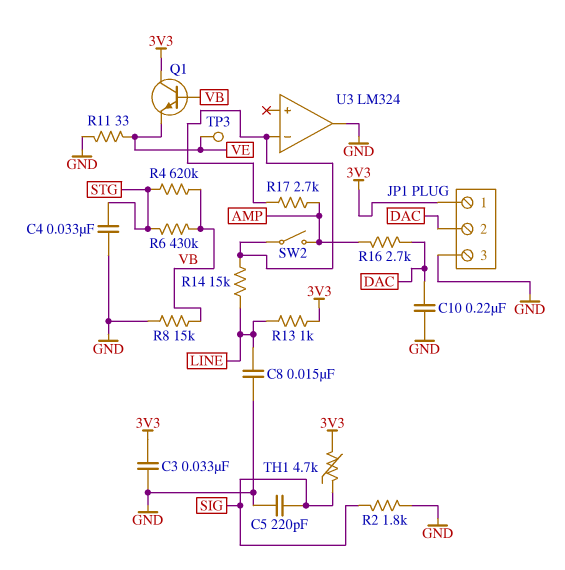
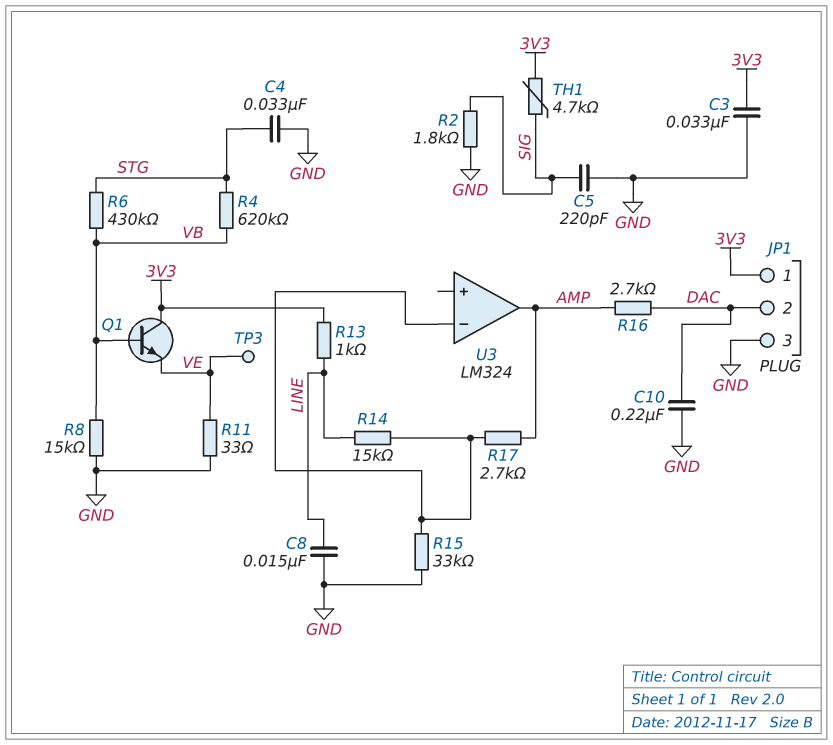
R15: none -> 33k (GND, U3/in-)
SW2: switch (AMP, U3/in-) -> none
U3 pin out: GND -> AMP

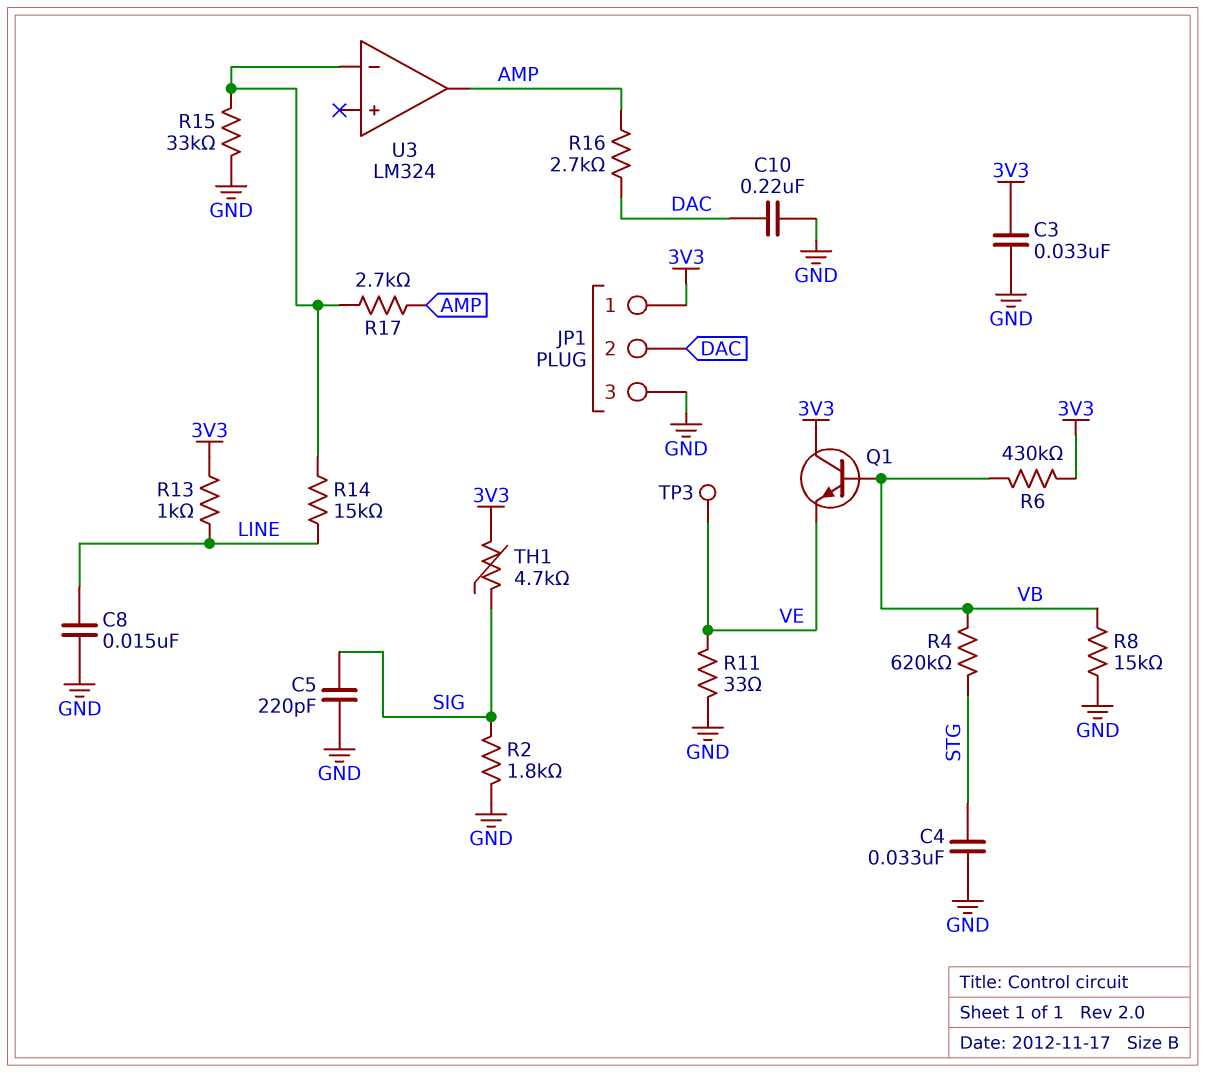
R6: 430k (STG, VB) -> 430k (3V3, VB)

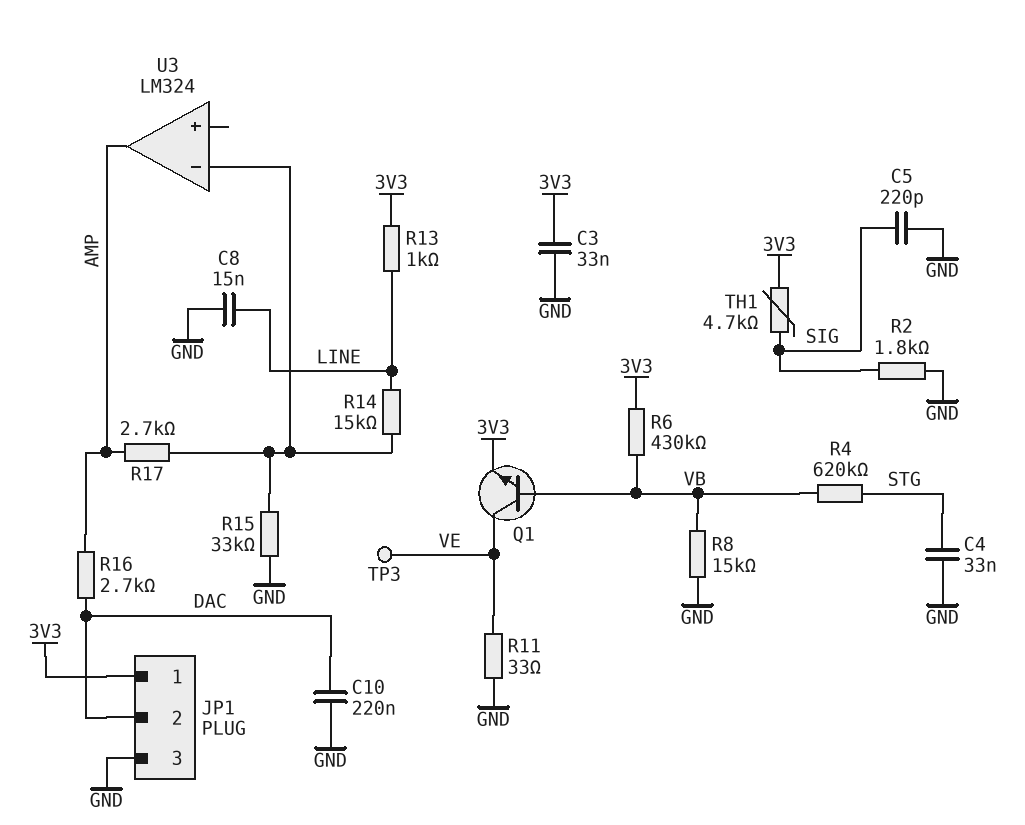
Q1: NPN (B VB, C 3V3, E VE) -> NPN (B VB, C VE, E 3V3)

